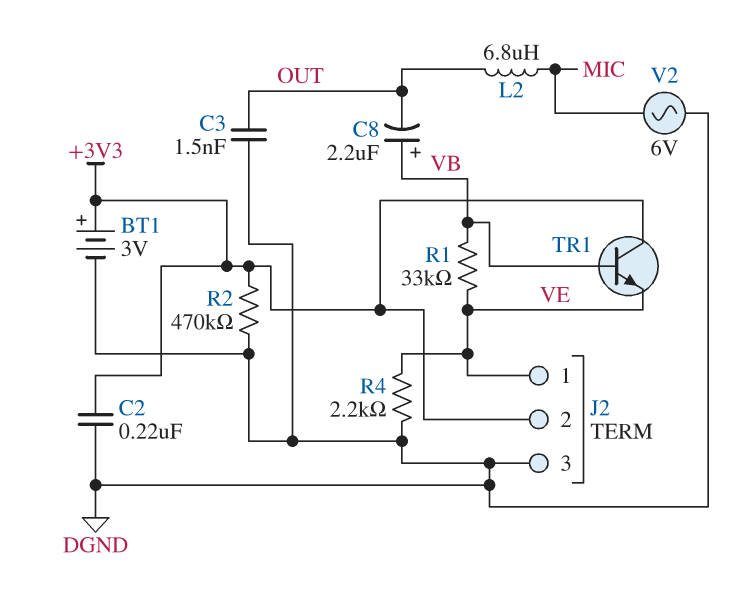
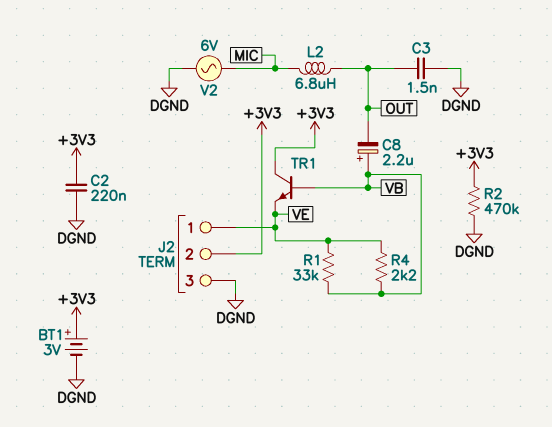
R4: 2.2k (DGND, VE) -> 2.2k (VB, VE)

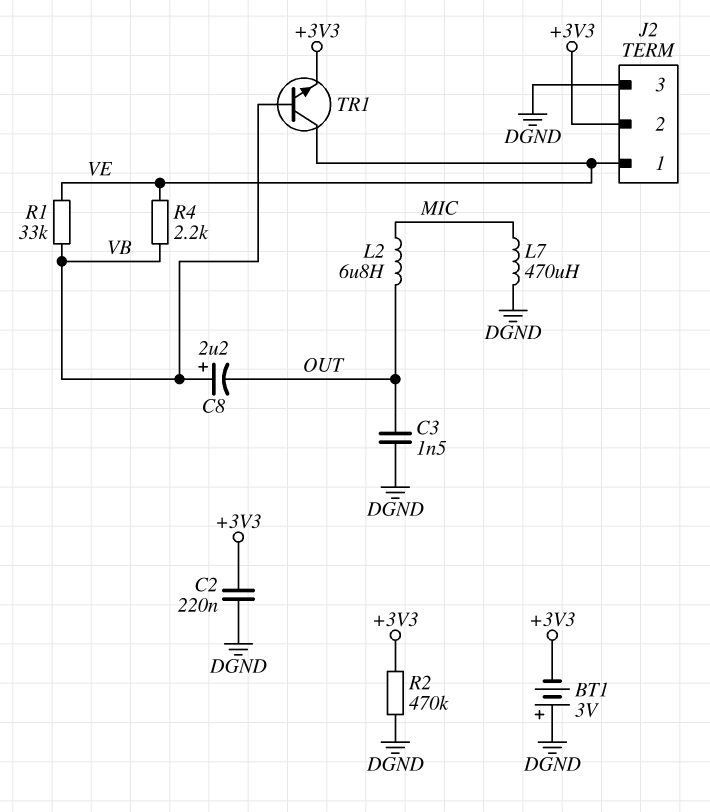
BT1: 3V (plus +3V3, minus DGND) -> 3V (plus DGND, minus +3V3)
L7: none -> 470uH (DGND, MIC)
TR1: NPN (B VB, C +3V3, E VE) -> NPN (B VB, C VE, E +3V3)
V2: AC 6V (DGND, MIC) -> none

